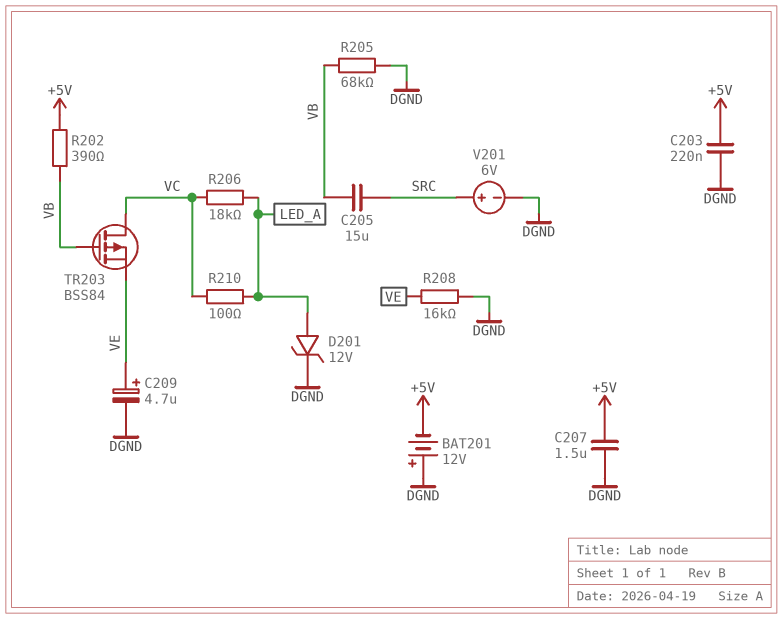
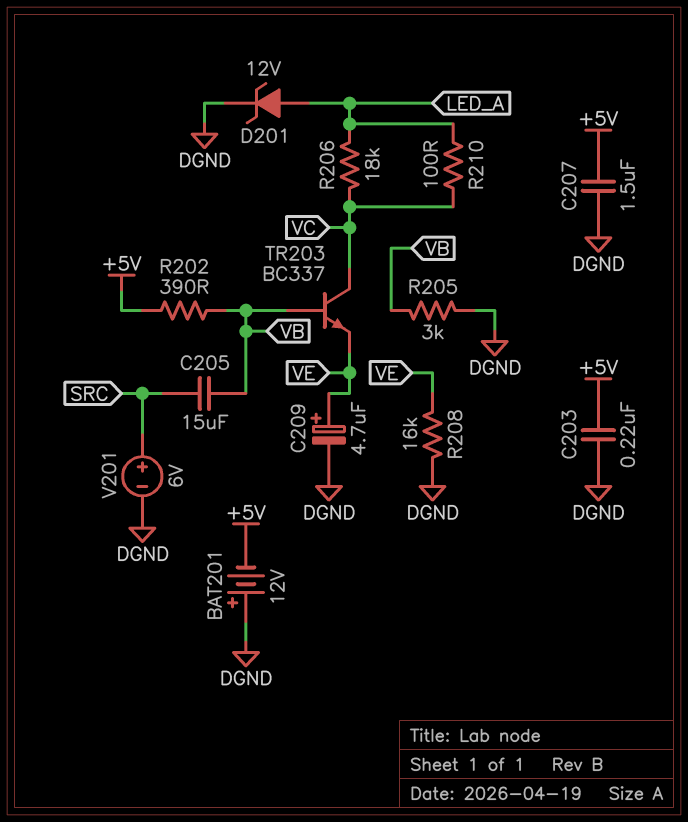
R205: 68k (DGND, VB) -> 3k (DGND, VB)
TR203: PMOS BSS84 (G VB, D VC, S VE) -> NPN BC337 (B VB, C VC, E VE)

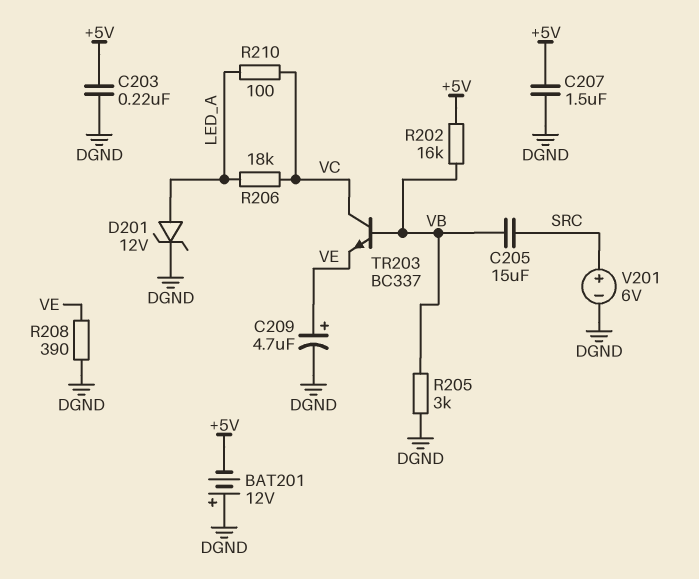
R202: 390 (+5V, VB) -> 16k (+5V, VB)
R208: 16k (DGND, VE) -> 390 (DGND, VE)

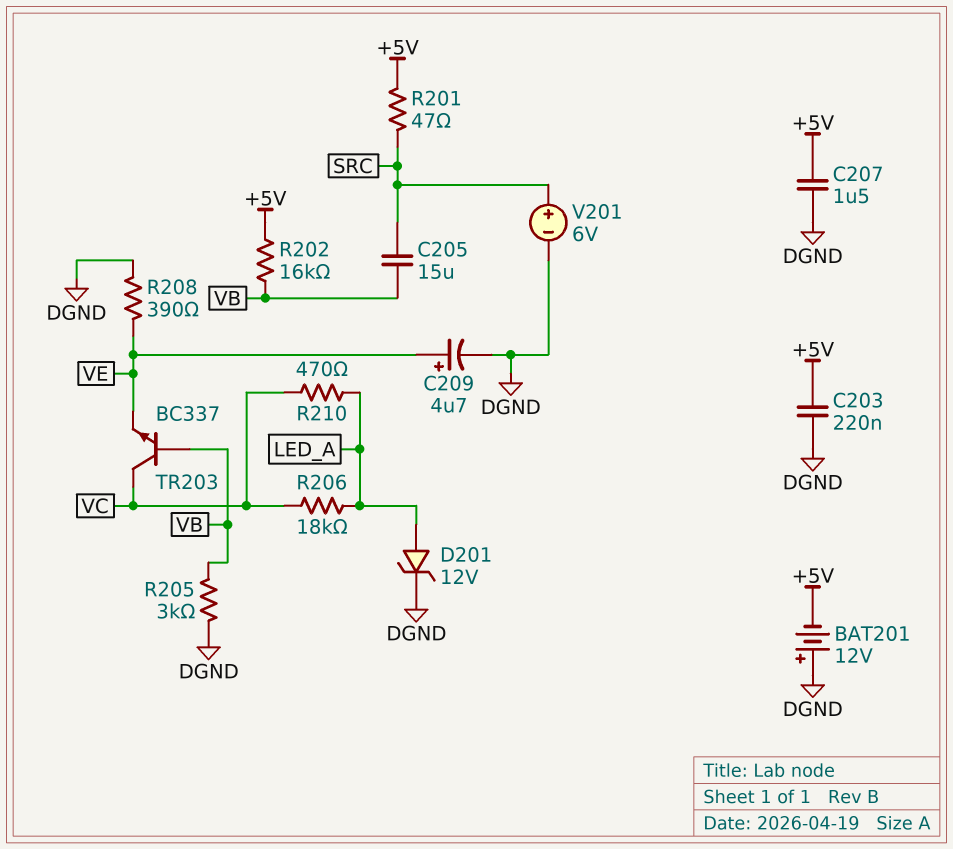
R201: none -> 47 (+5V, SRC)
R210: 100 (LED_A, VC) -> 470 (LED_A, VC)

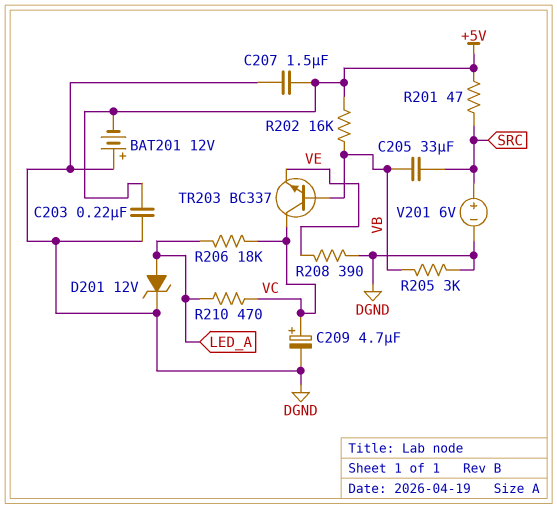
C205: 15uF (SRC, VB) -> 33uF (SRC, VB)
C209: 4.7uF (plus VE, minus DGND) -> 4.7uF (plus VC, minus DGND)

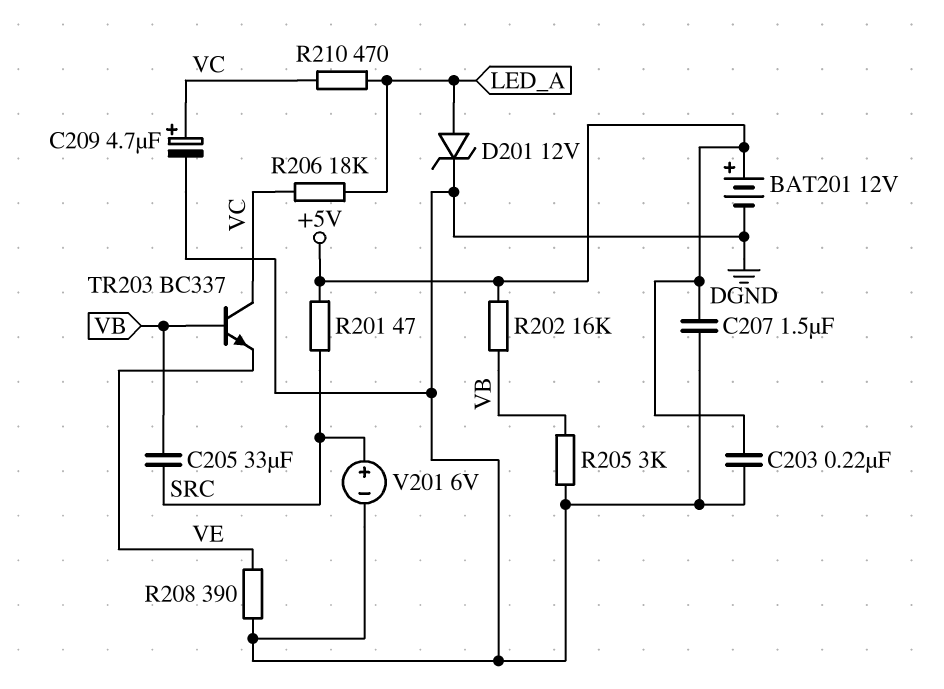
BAT201: 12V (plus DGND, minus +5V) -> 12V (plus +5V, minus DGND)

